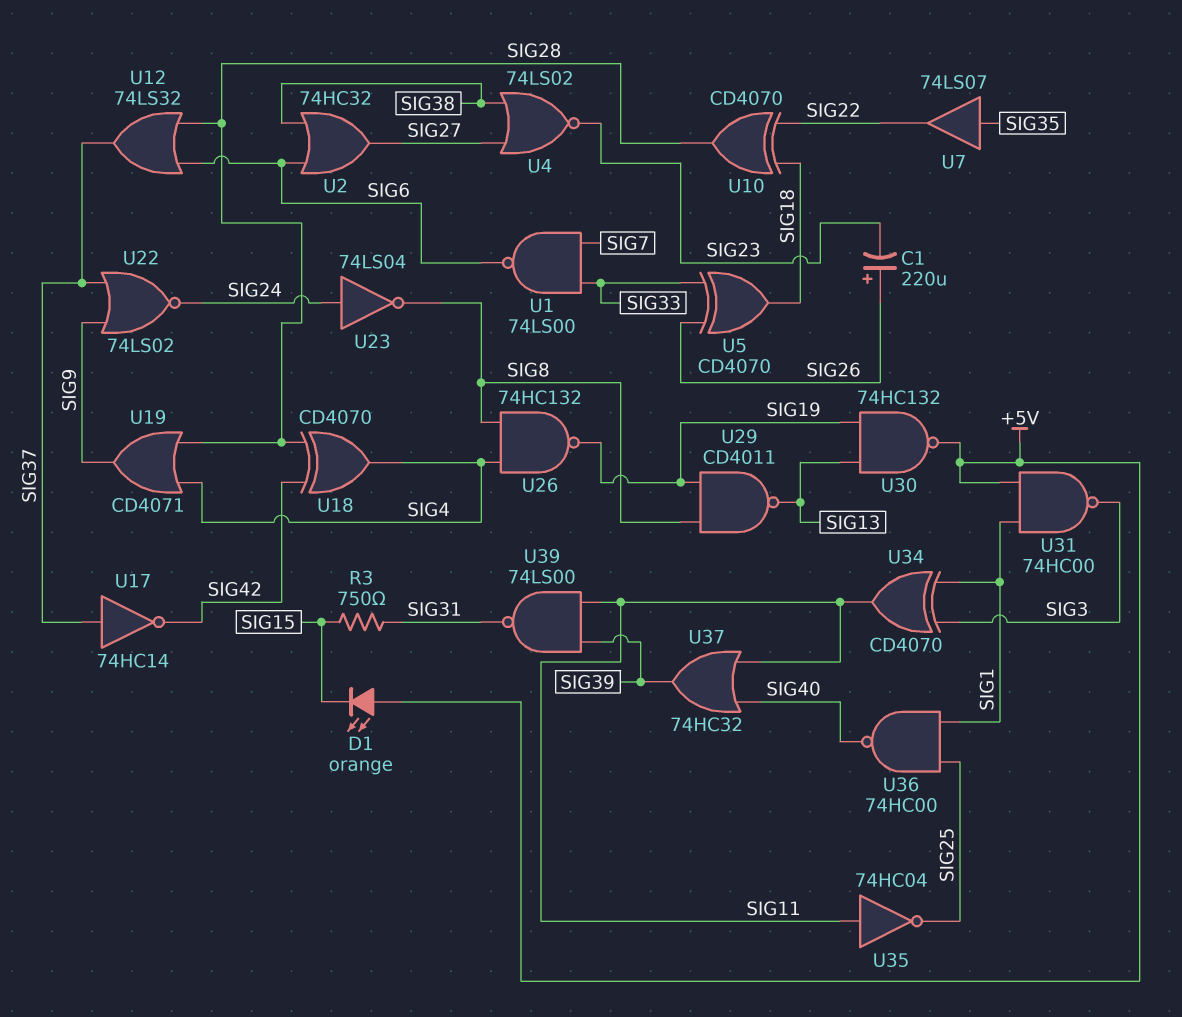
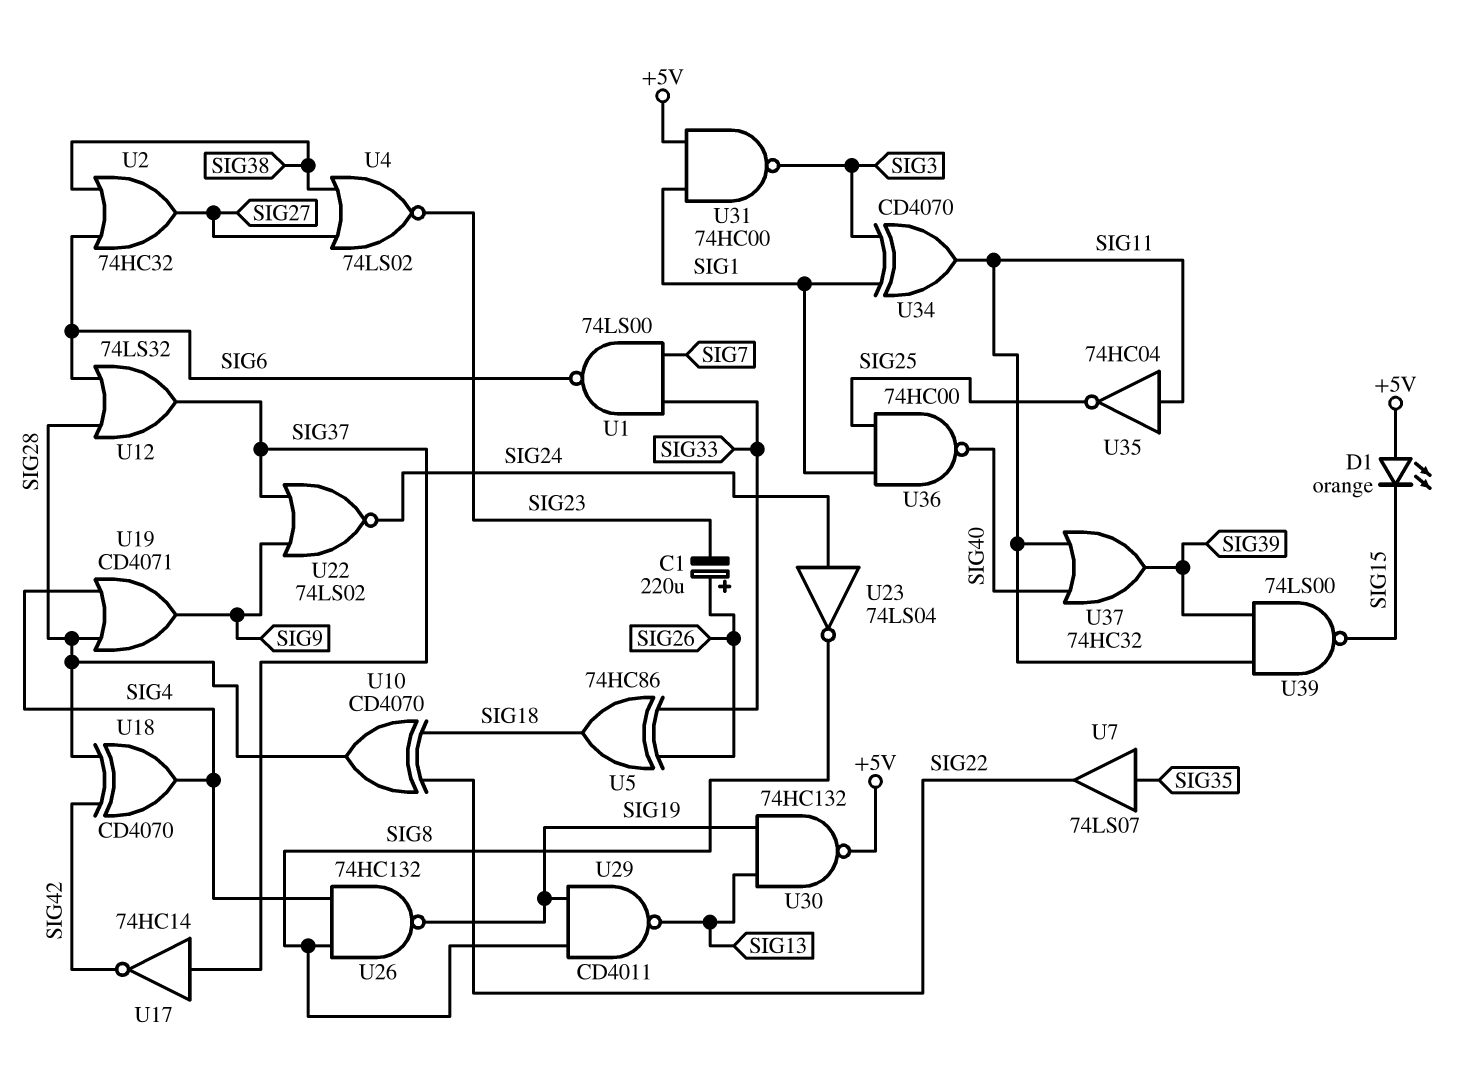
R3: 750 (SIG15, SIG31) -> none
U5: XOR CD4070 (in SIG26, in SIG33, out SIG18) -> XOR 74HC86 (in SIG26, in SIG33, out SIG18)
U39: NAND 74LS00 (in SIG11, in SIG39, out SIG31) -> NAND 74LS00 (in SIG11, in SIG39, out SIG15)

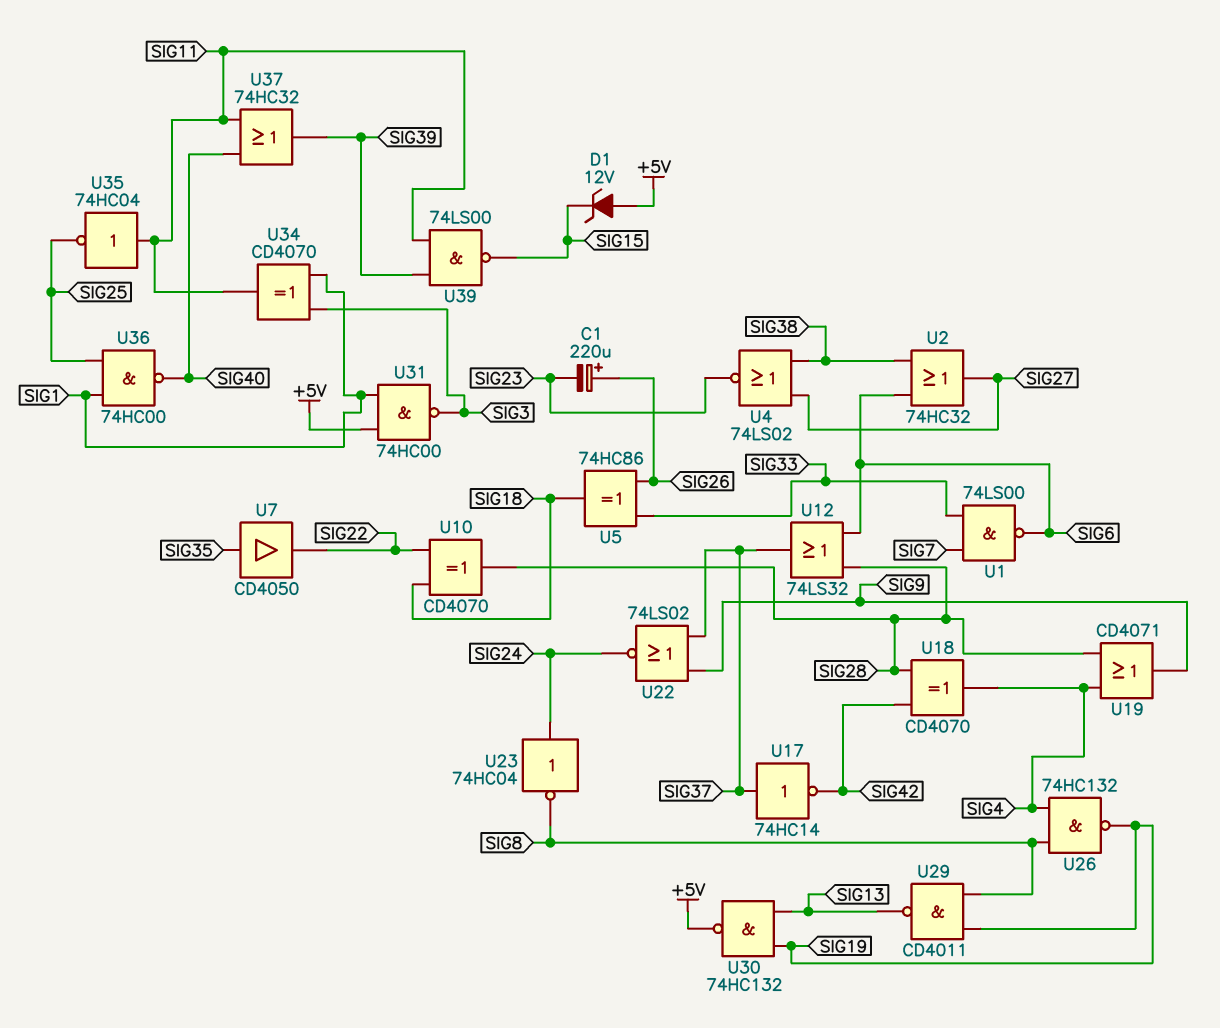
D1: LED orange (A +5V, K SIG15) -> zener 12V (A +5V, K SIG15)
U7: buffer 74LS07 (in SIG35, out SIG22) -> buffer CD4050 (in SIG35, out SIG22)
U23: NOT 74LS04 (in SIG24, out SIG8) -> NOT 74HC04 (in SIG24, out SIG8)

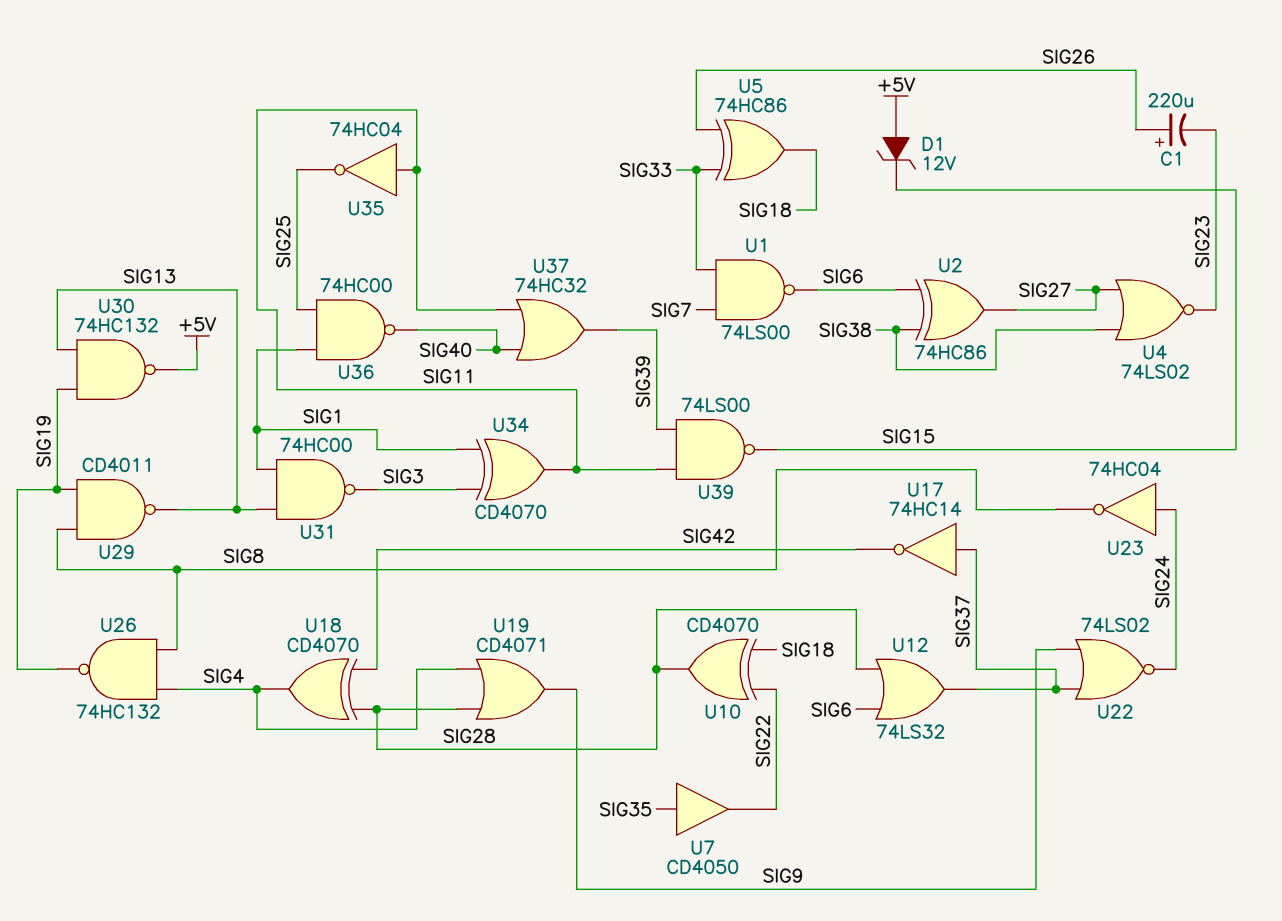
U2: OR 74HC32 (in SIG6, in SIG38, out SIG27) -> XOR 74HC86 (in SIG6, in SIG38, out SIG27)
U31: NAND 74HC00 (in +5V, in SIG1, out SIG3) -> NAND 74HC00 (in SIG1, in SIG13, out SIG3)

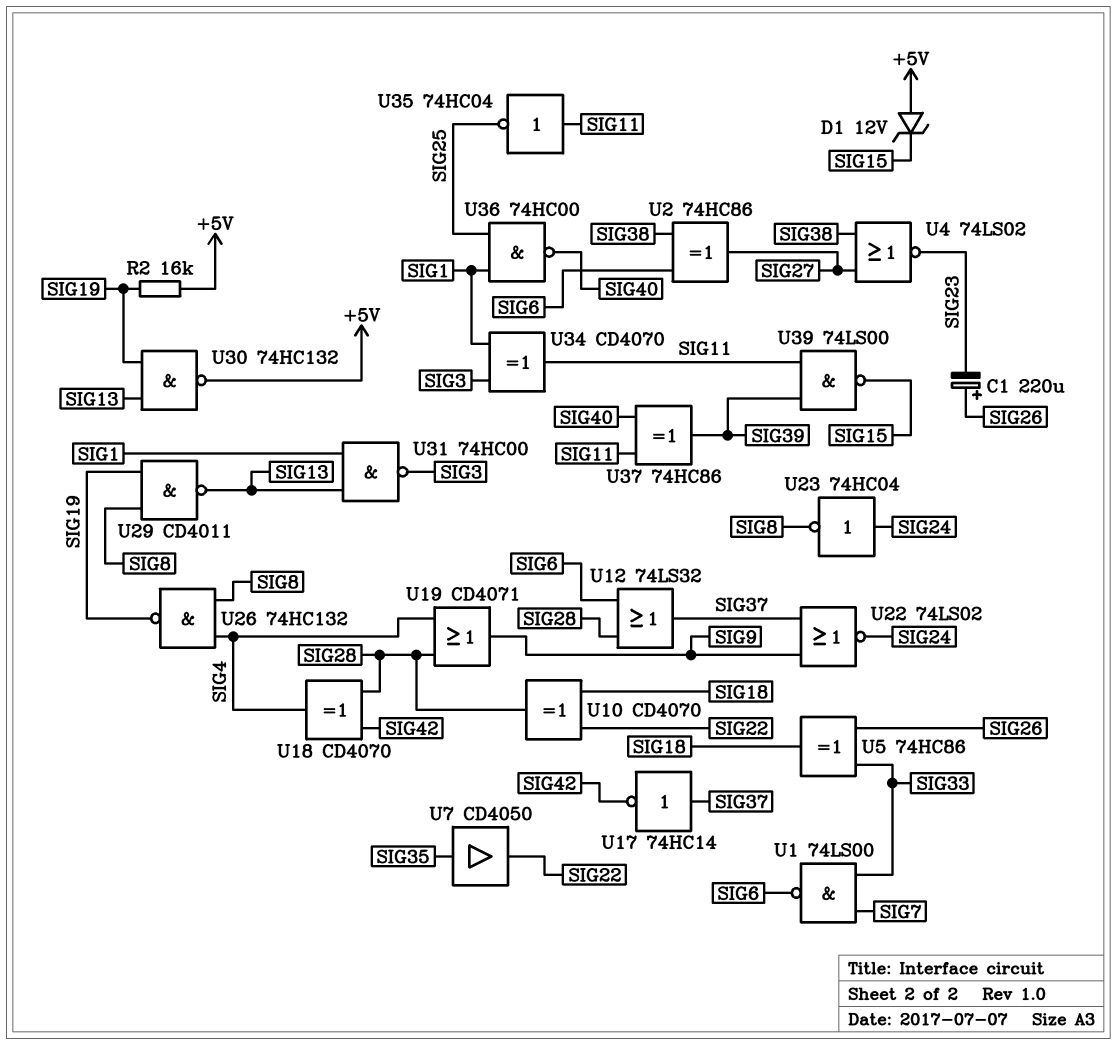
R2: none -> 16k (+5V, SIG19)
U37: OR 74HC32 (in SIG11, in SIG40, out SIG39) -> XOR 74HC86 (in SIG11, in SIG40, out SIG39)

